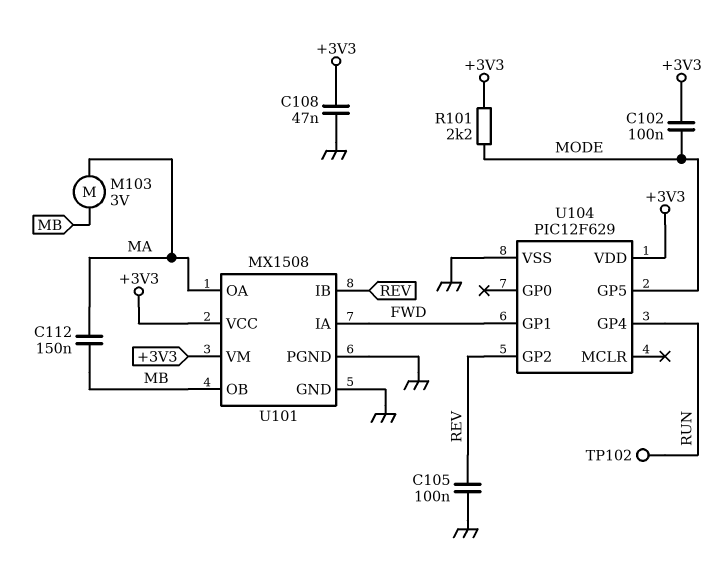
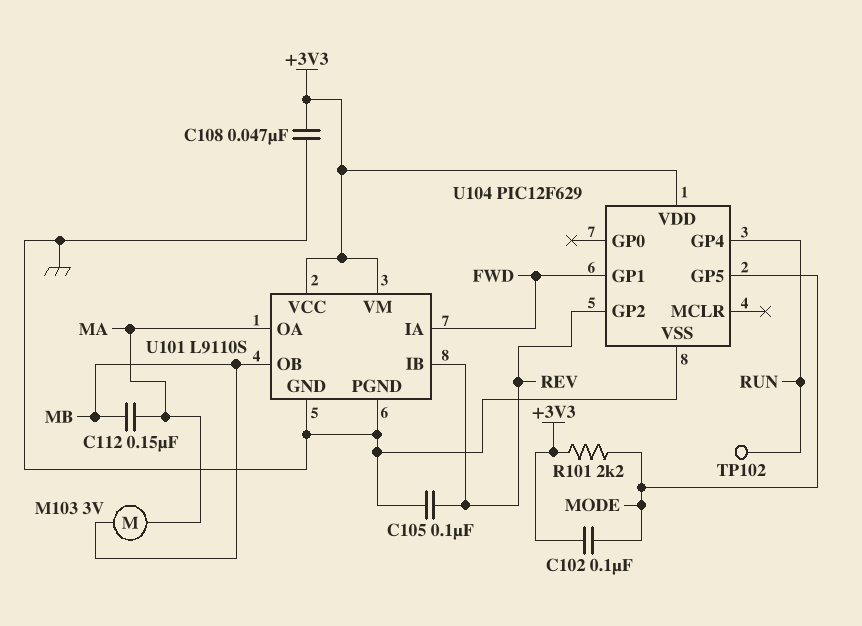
U101: MX1508 -> L9110S

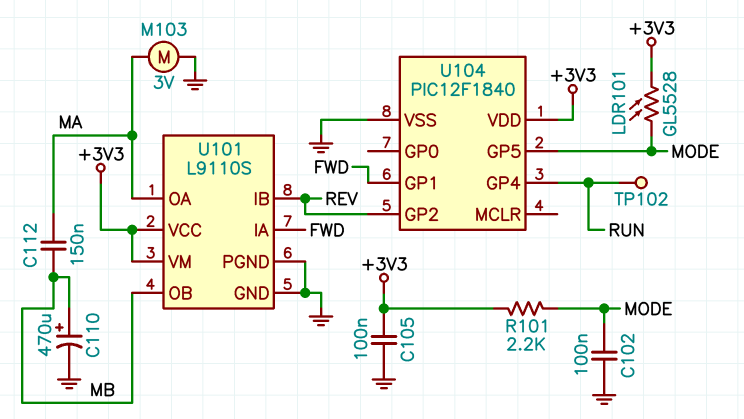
C102: 100nF (+3V3, MODE) -> 100nF (GND, MODE)
C105: 100nF (GND, REV) -> 100nF (+3V3, GND)
C108: 47nF (+3V3, GND) -> none
C110: none -> 470uF (plus MB, minus GND)
LDR101: none -> GL5528 (+3V3, MODE)
M103: motor 3V (MA, MB) -> motor 3V (GND, MA)
U104: PIC12F629 -> PIC12F1840

